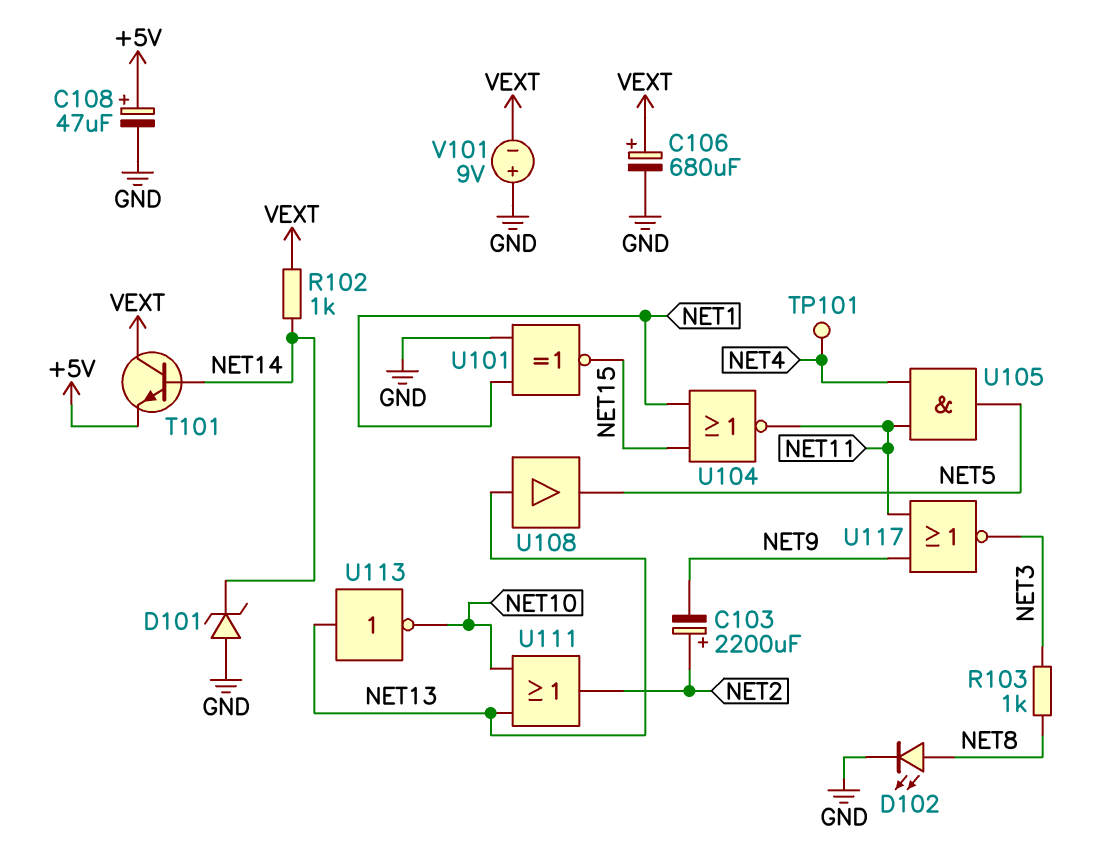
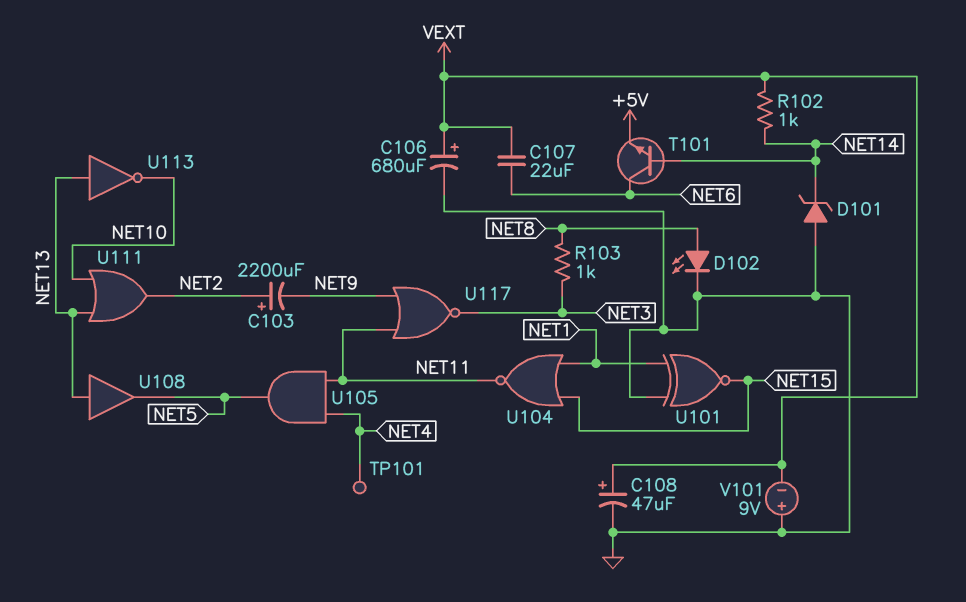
C107: none -> 22uF (NET6, VEXT)
C108: 47uF (plus +5V, minus GND) -> 47uF (plus VEXT, minus GND)
T101: NPN (B NET14, C VEXT, E +5V) -> NPN (B NET14, C NET6, E +5V)

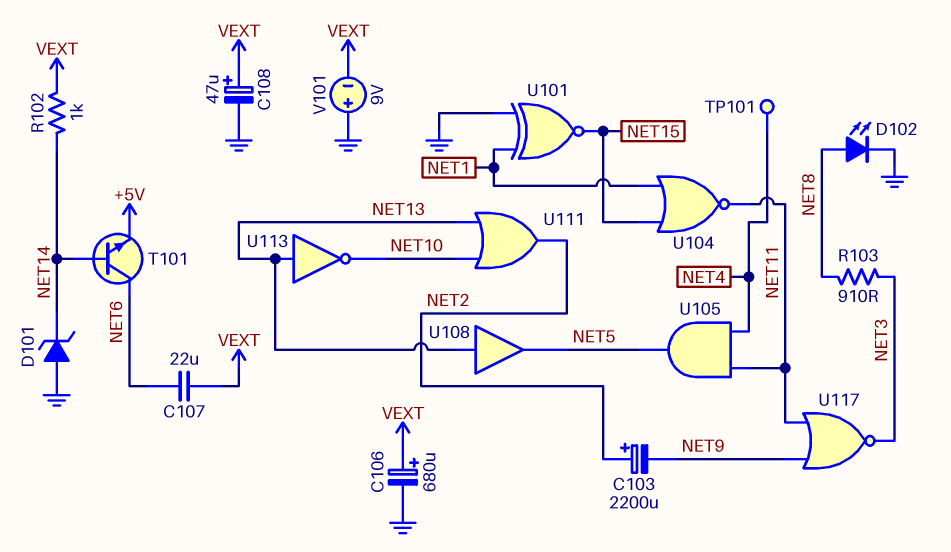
R103: 1k (NET3, NET8) -> 910 (NET3, NET8)

